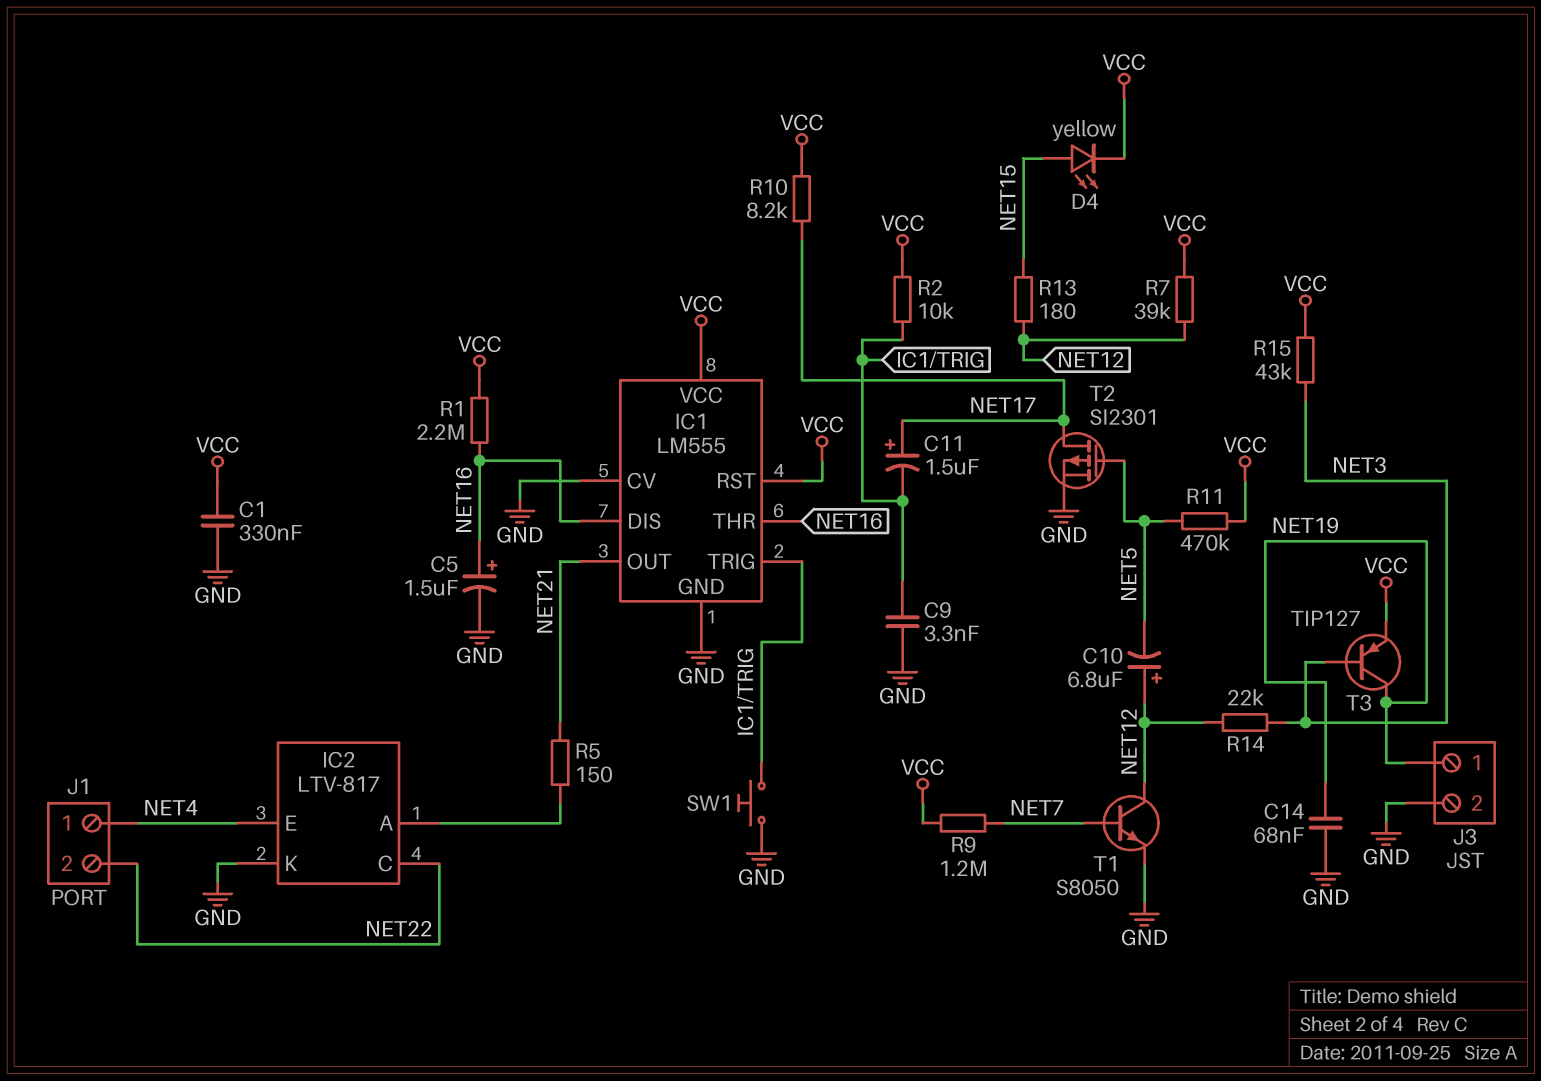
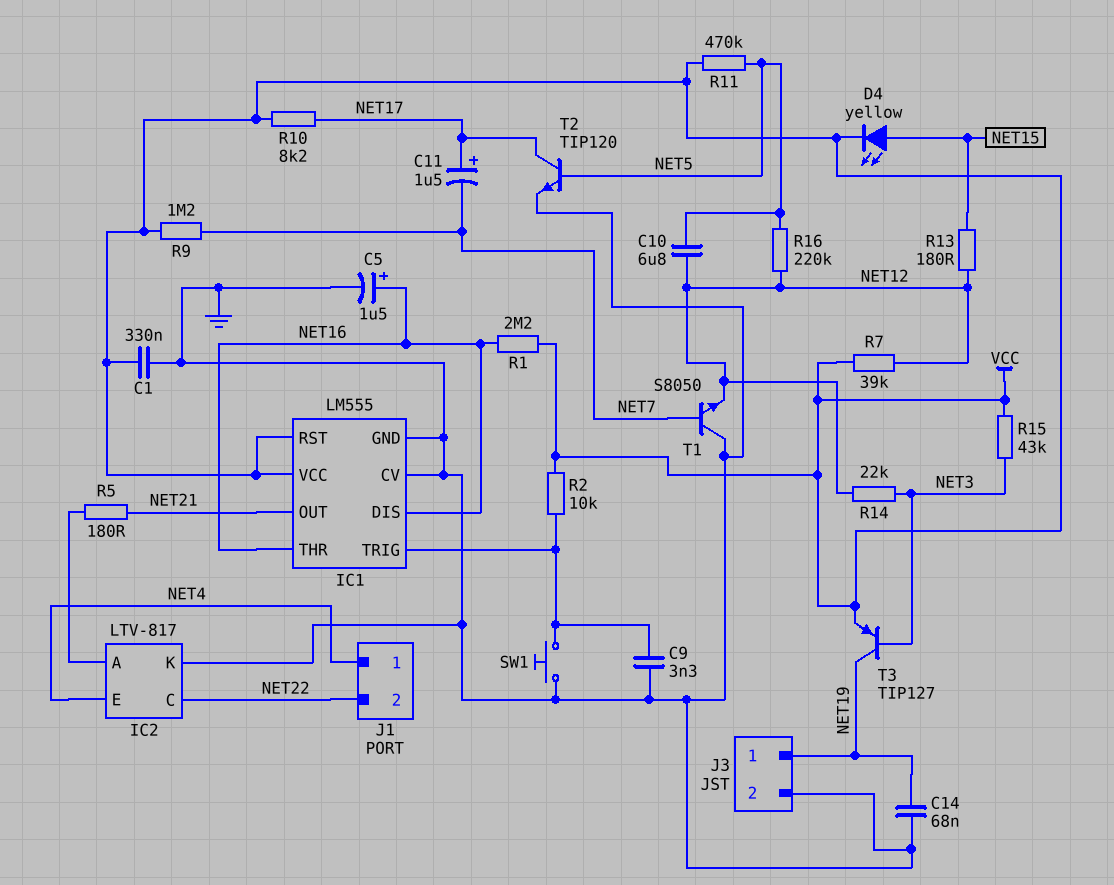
C10: 6.8uF (plus NET12, minus NET5) -> 6.8uF (NET5, NET12)
C11: 1.5uF (plus NET17, minus IC1/TRIG) -> 1.5uF (plus NET17, minus NET7)
R5: 150 (IC2/A, NET21) -> 180 (IC2/A, NET21)
R16: none -> 220k (NET5, NET12)
T1: NPN S8050 (B NET7, C NET12, E GND) -> NPN S8050 (B NET7, C GND, E NET12)
T2: PMOS SI2301 (G NET5, D NET17, S GND) -> NPN TIP120 (B NET5, C NET17, E GND)

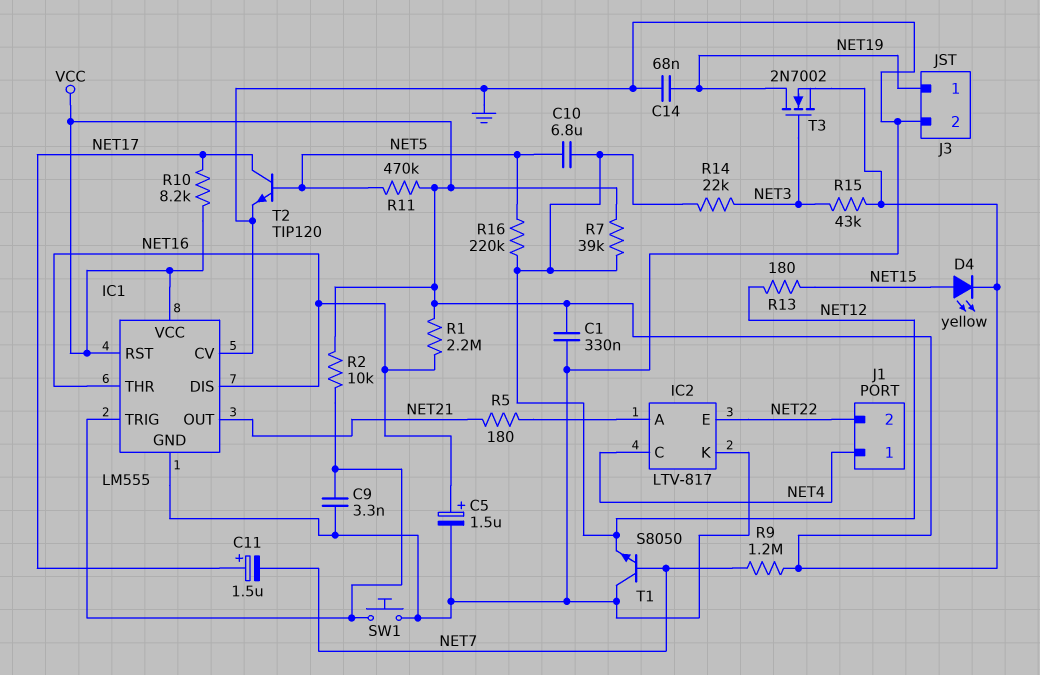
IC2 pin C: NET22 -> NET4
IC2 pin E: NET4 -> NET22
T3: PNP TIP127 (B NET3, C NET19, E VCC) -> NMOS 2N7002 (G NET3, D NET19, S VCC)

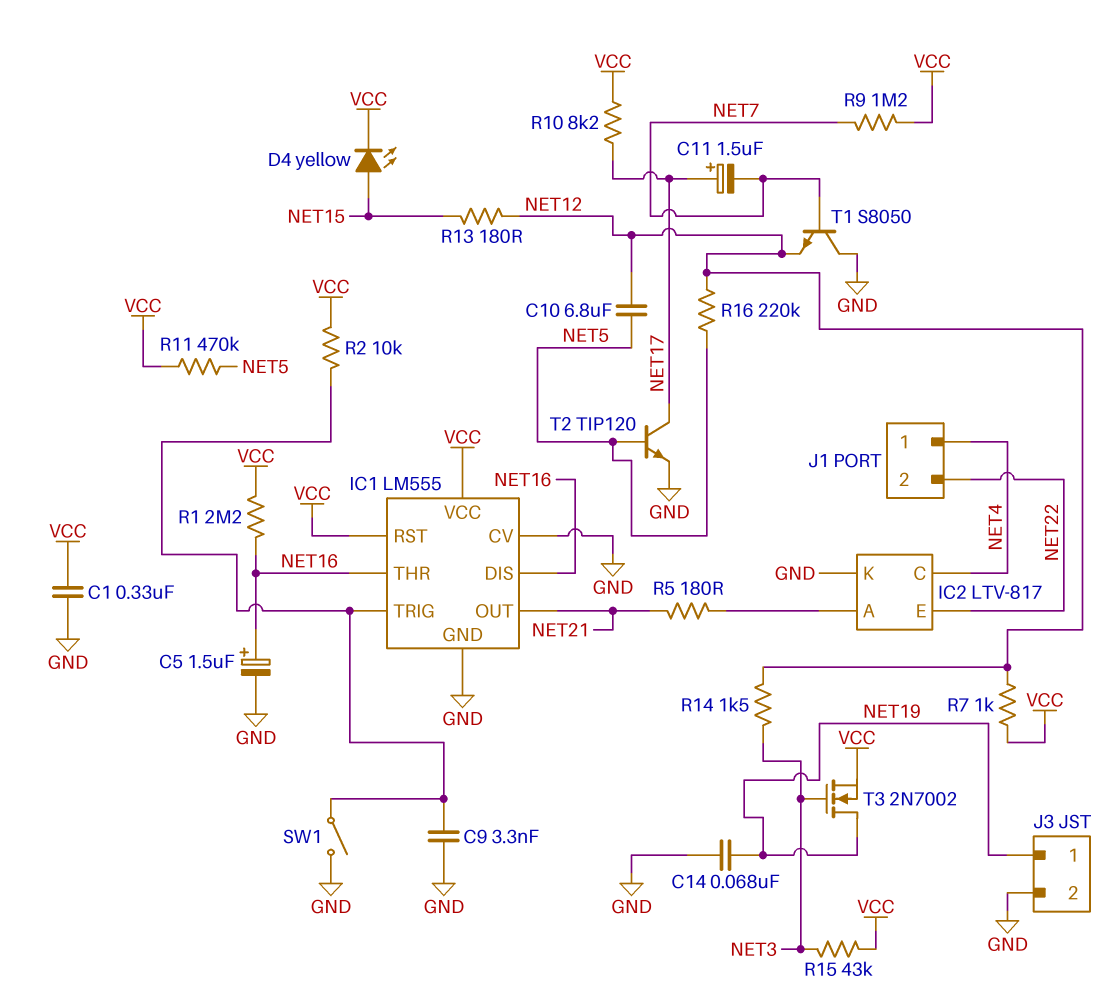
R7: 39k (NET12, VCC) -> 1k (NET12, VCC)
R14: 22k (NET3, NET12) -> 1.5k (NET3, NET12)
SW1: button (GND, IC1/TRIG) -> switch (GND, IC1/TRIG)

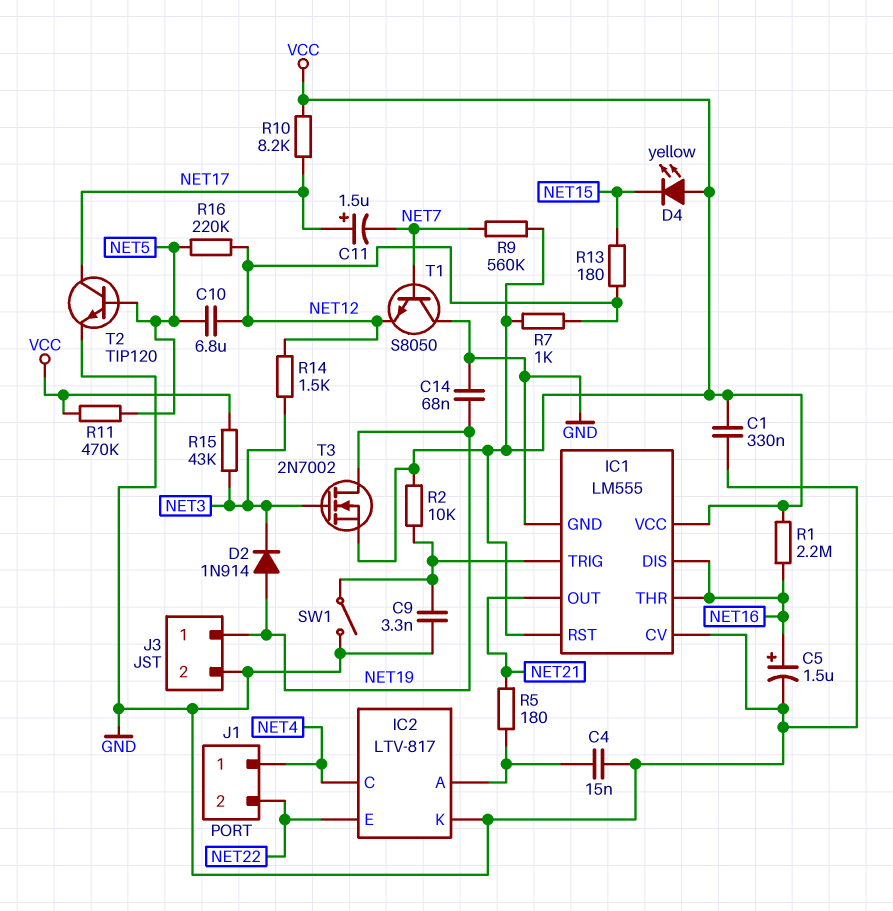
C4: none -> 15nF (GND, IC2/A)
D2: none -> diode 1N914 (A NET19, K NET3)
D4: LED yellow (A NET15, K VCC) -> LED yellow (A VCC, K NET15)
R9: 1.2M (NET7, VCC) -> 560k (NET7, VCC)

